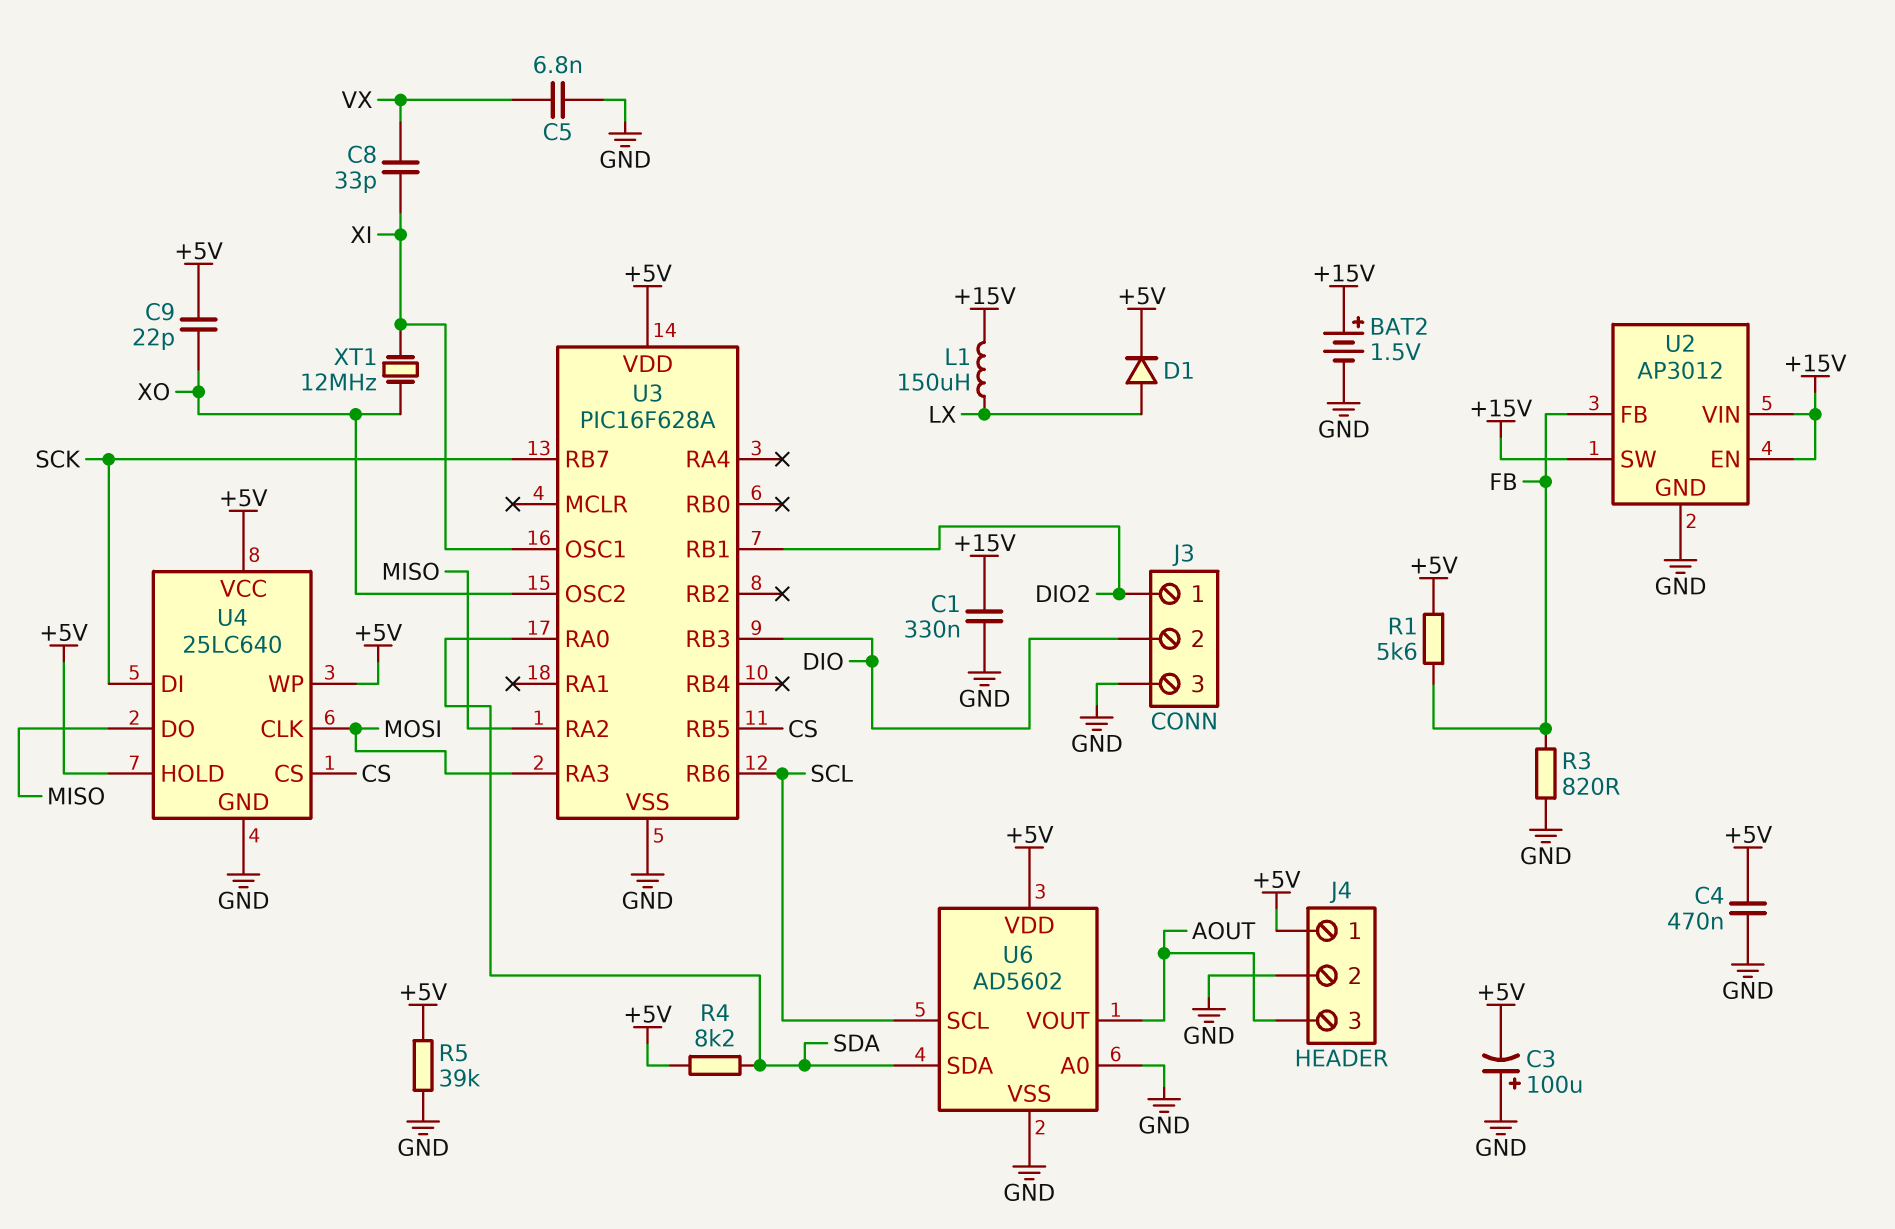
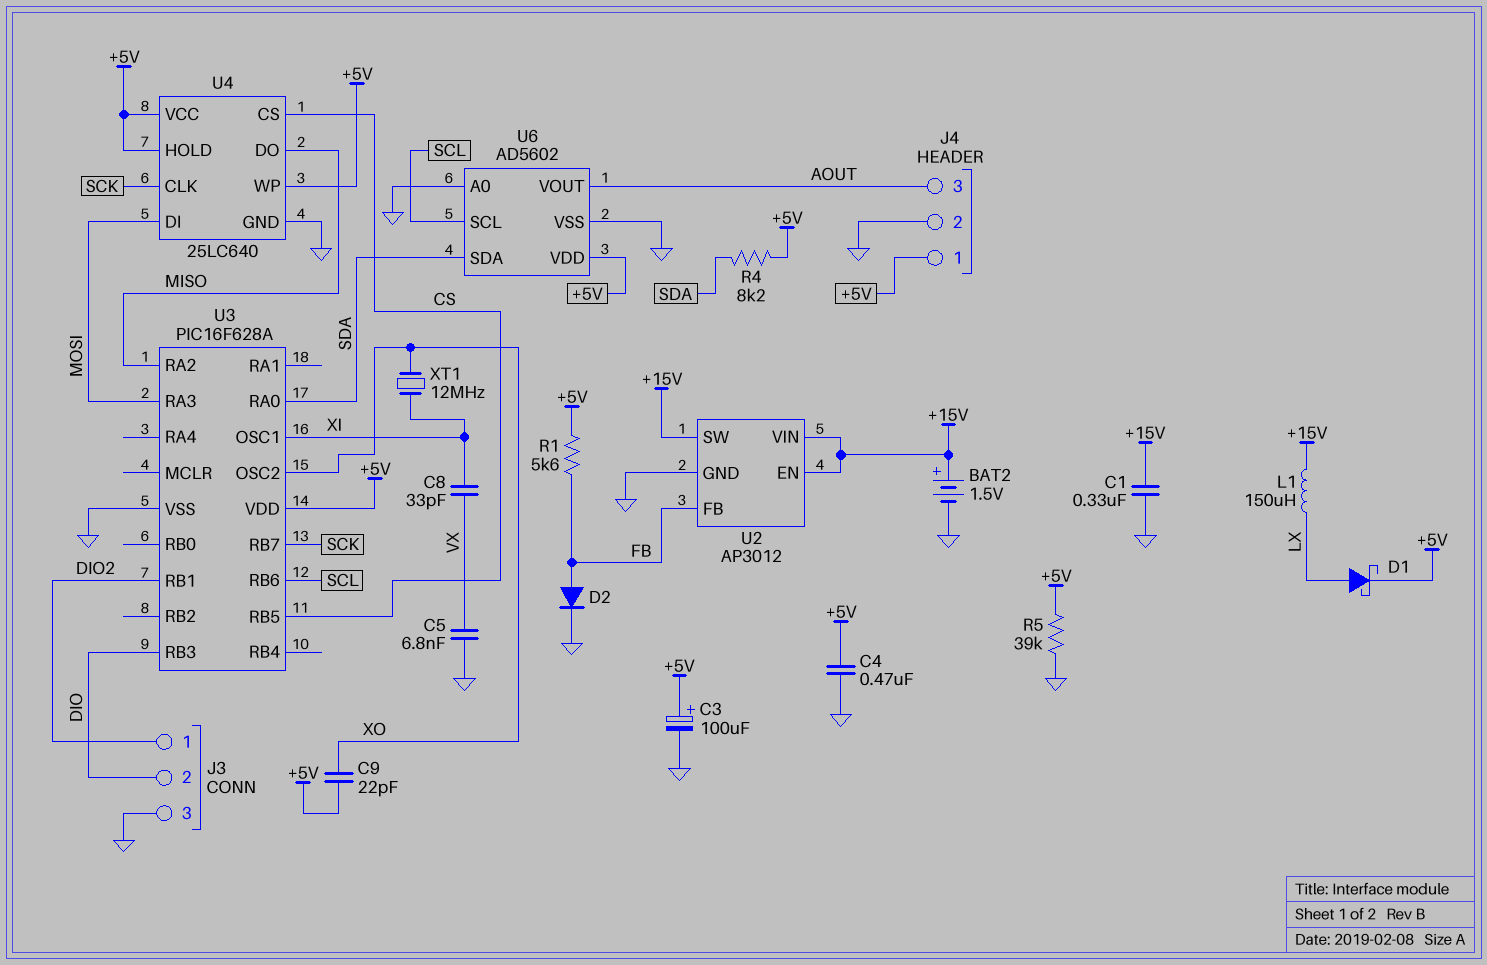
C3: 100uF (plus GND, minus +5V) -> 100uF (plus +5V, minus GND)
D1: diode (A LX, K +5V) -> schottky (A LX, K +5V)
D2: none -> diode (A FB, K GND)
R3: 820 (FB, GND) -> none
U4 pin CLK: MOSI -> SCK
U4 pin DI: SCK -> MOSI

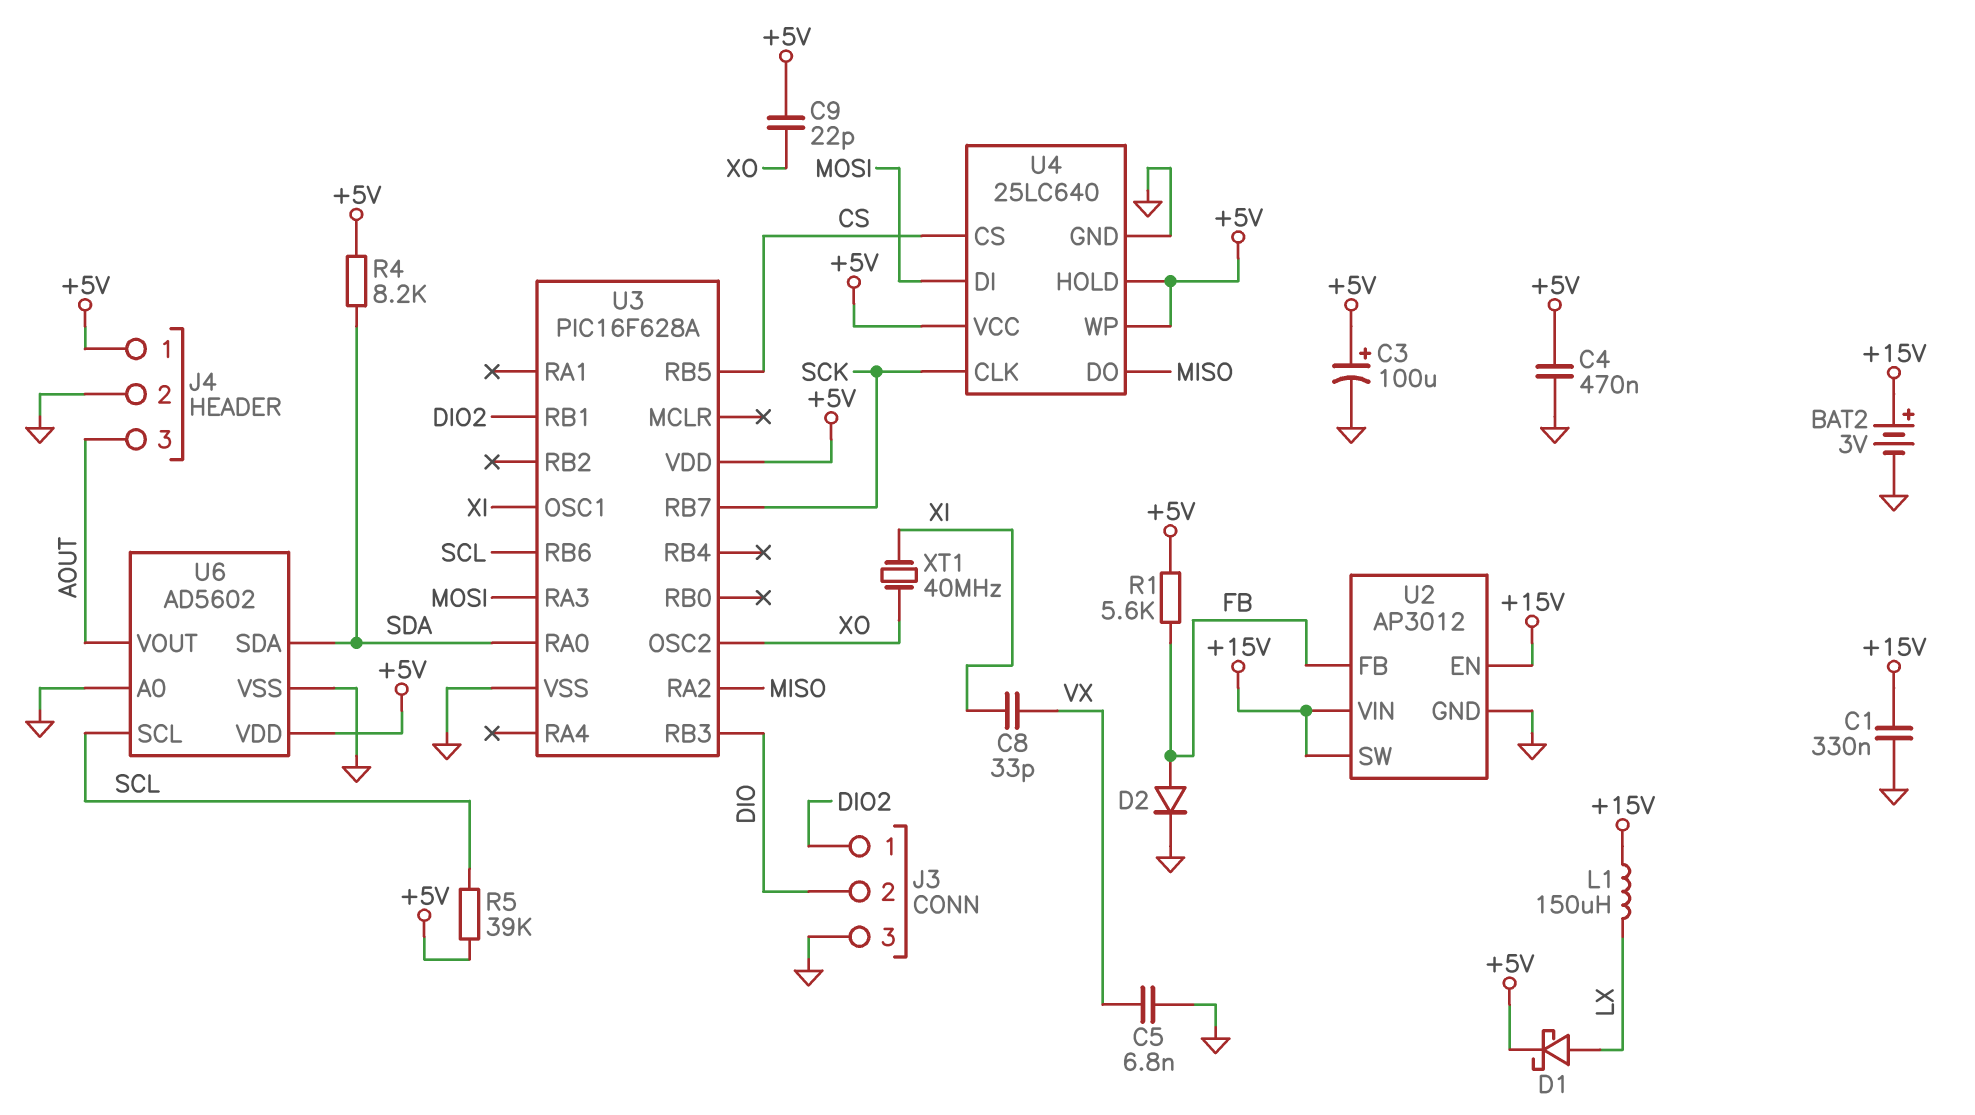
BAT2: 1.5V (plus +15V, minus GND) -> 3V (plus +15V, minus GND)
R5: 39k (+5V, GND) -> 39k (+5V, SCL)
XT1: 12MHz (XI, XO) -> 40MHz (XI, XO)

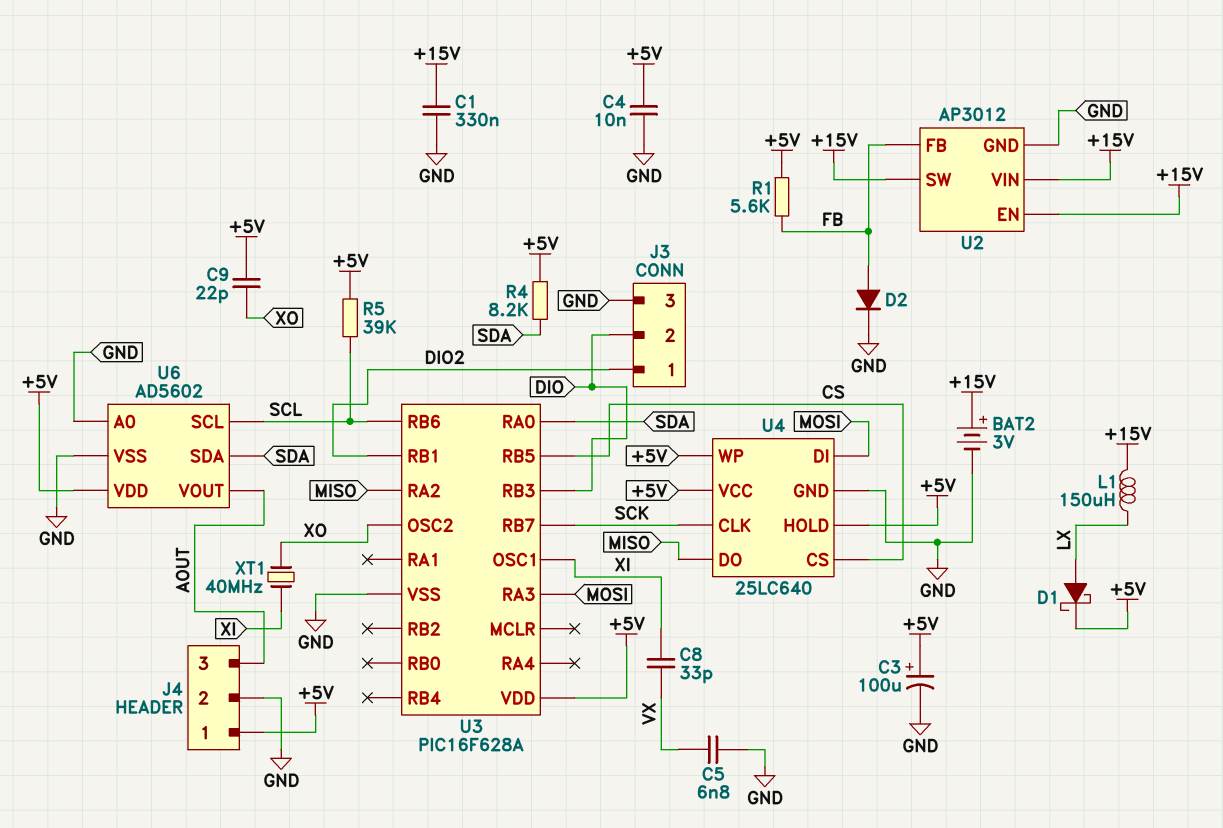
C4: 470nF (+5V, GND) -> 10nF (+5V, GND)

